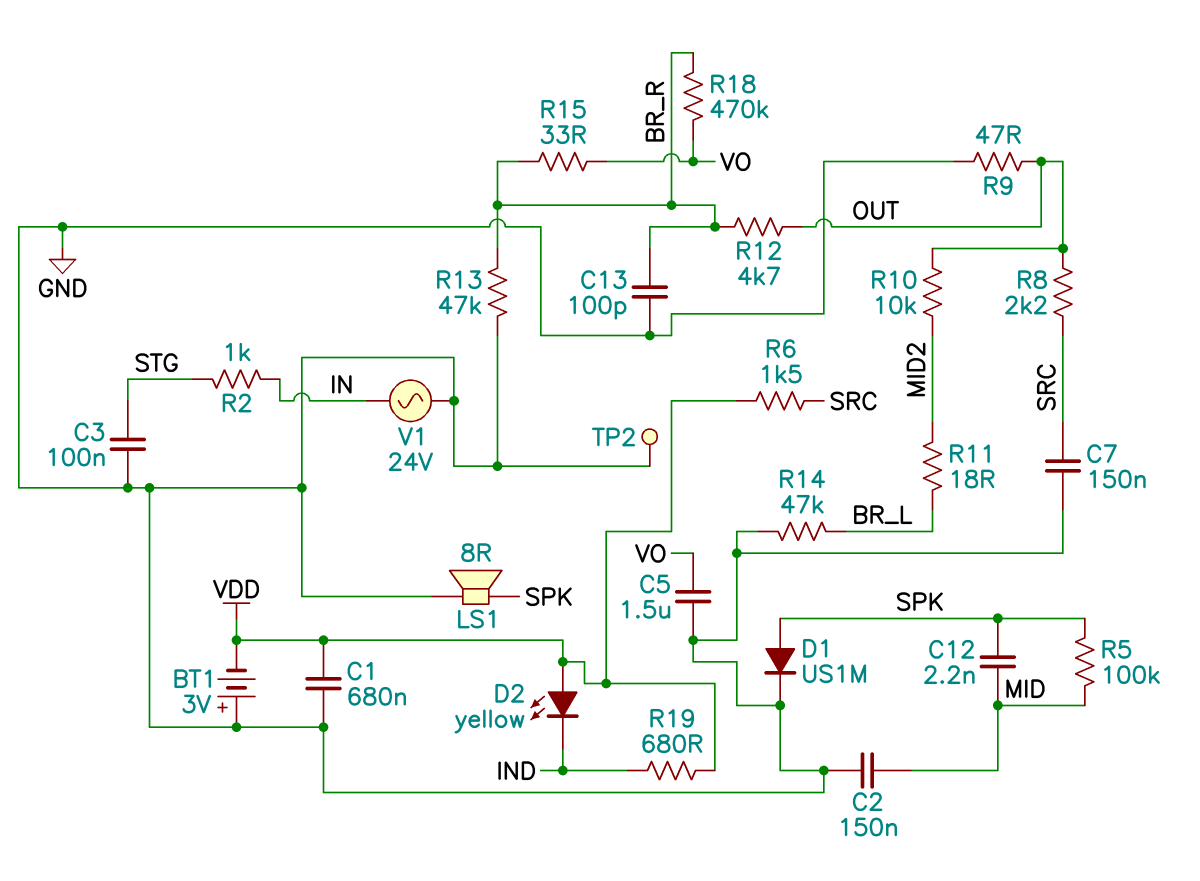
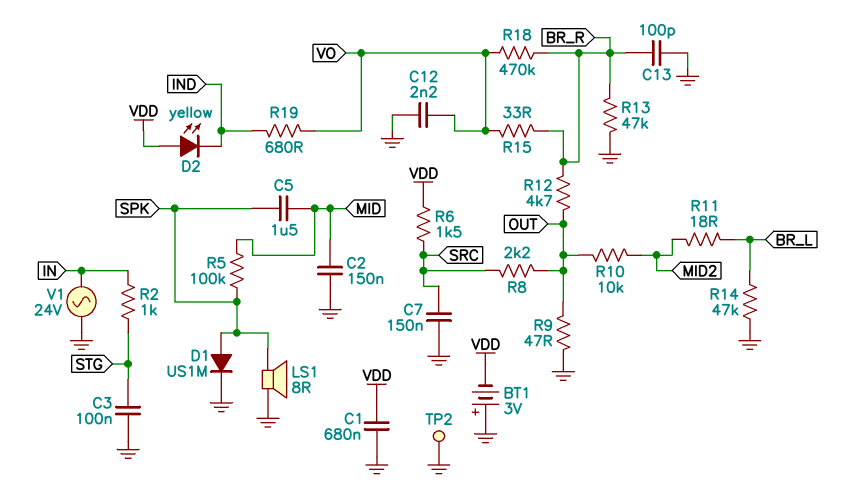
C5: 1.5uF (GND, VO) -> 1.5uF (MID, SPK)
C12: 2.2nF (MID, SPK) -> 2.2nF (GND, VO)
R19: 680 (IND, VDD) -> 680 (IND, VO)

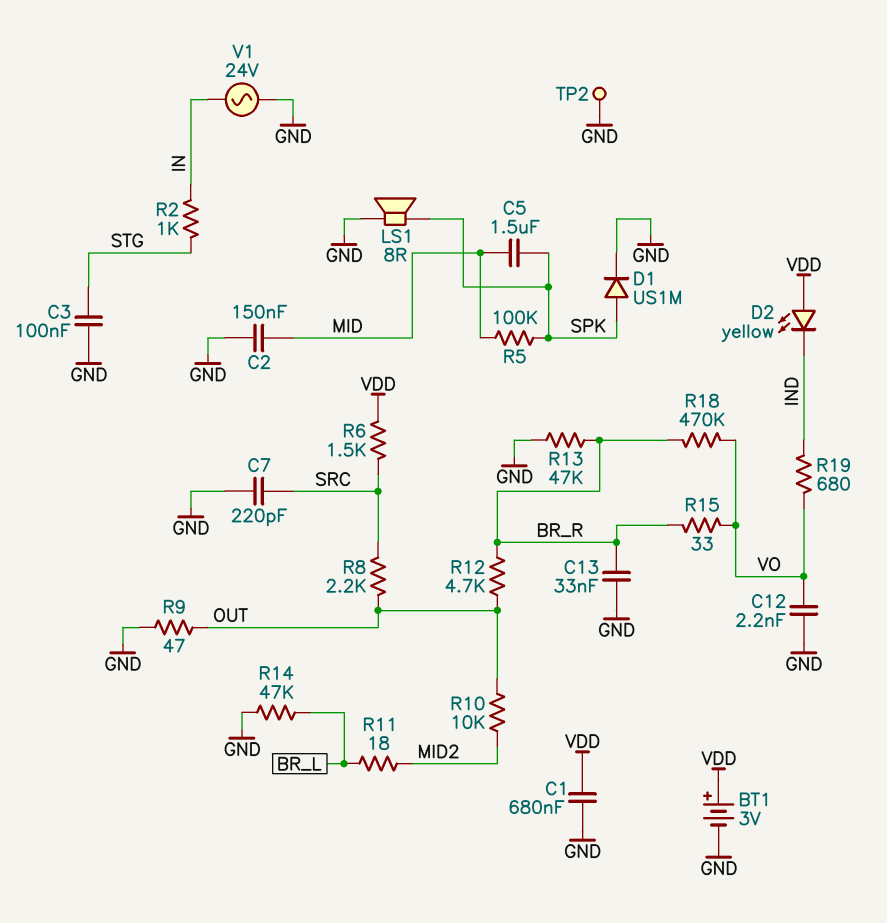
BT1: 3V (plus GND, minus VDD) -> 3V (plus VDD, minus GND)
C7: 150nF (GND, SRC) -> 220pF (GND, SRC)
C13: 100pF (BR_R, GND) -> 33nF (BR_R, GND)

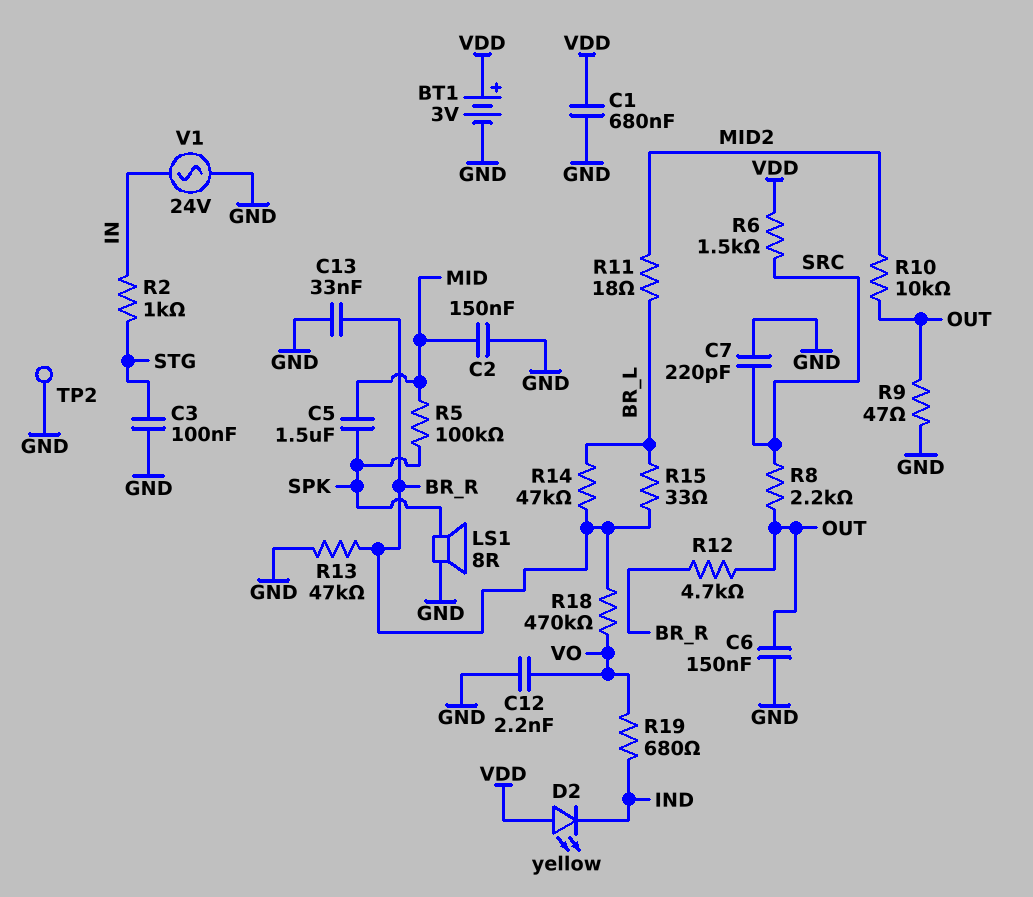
C6: none -> 150nF (GND, OUT)
D1: diode US1M (A SPK, K GND) -> none
R14: 47k (BR_L, GND) -> 47k (BR_L, BR_R)
R15: 33 (BR_R, VO) -> 33 (BR_L, BR_R)

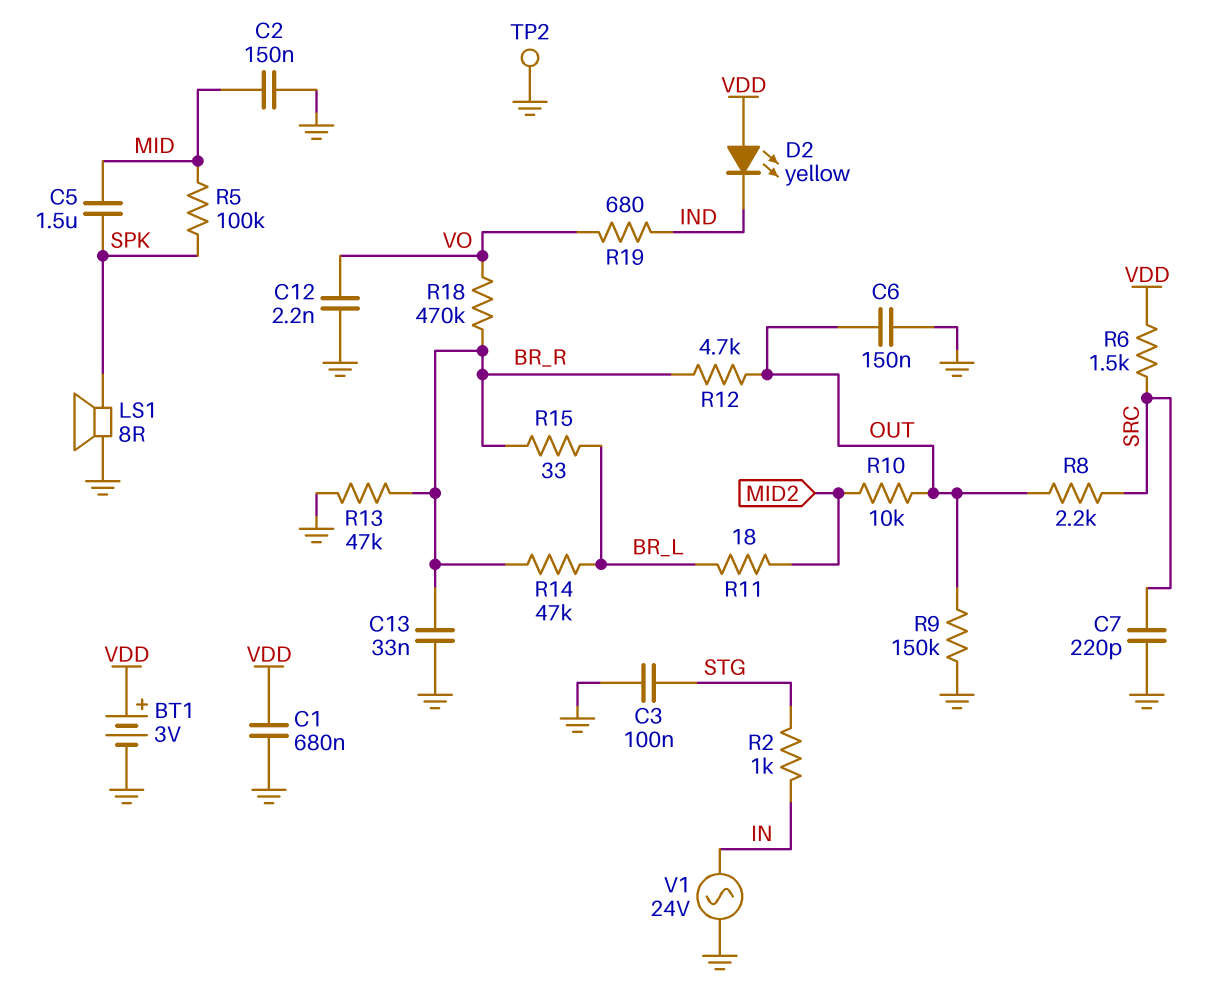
R9: 47 (GND, OUT) -> 150k (GND, OUT)

